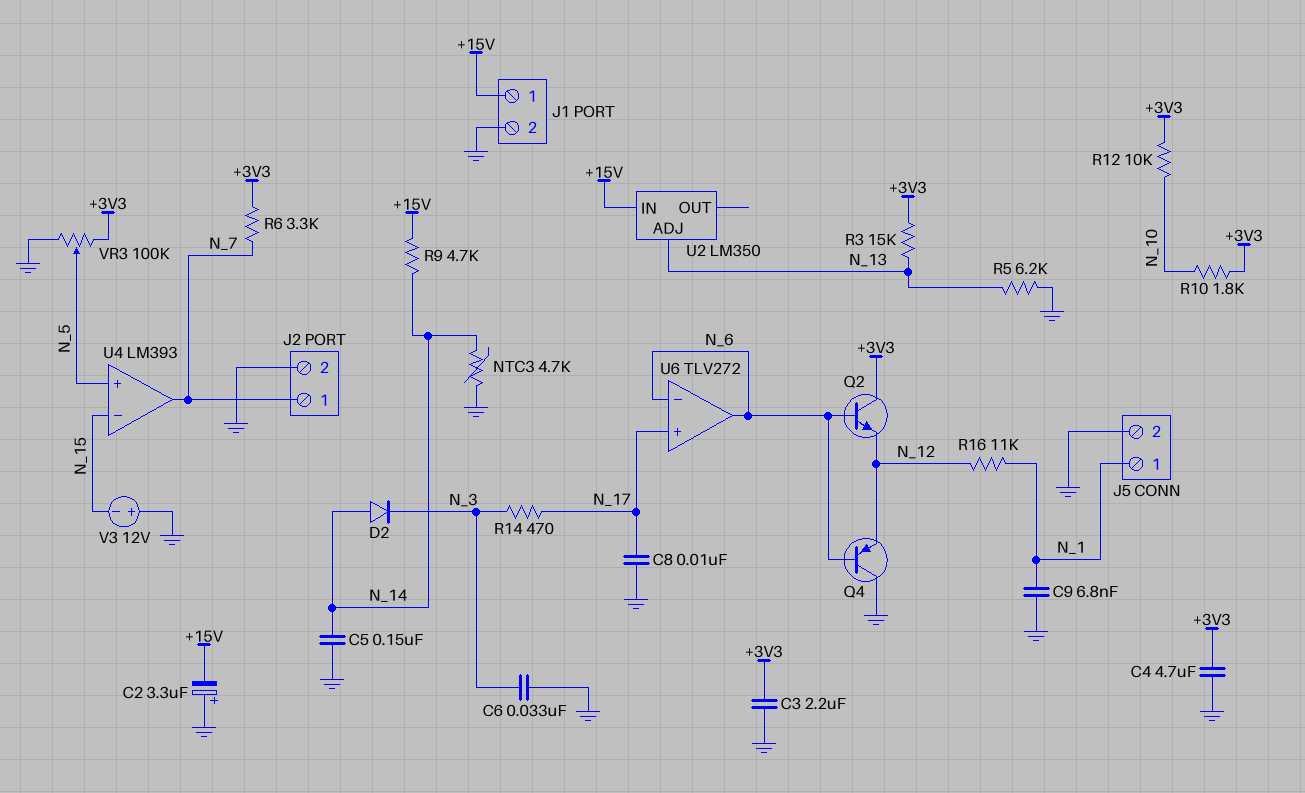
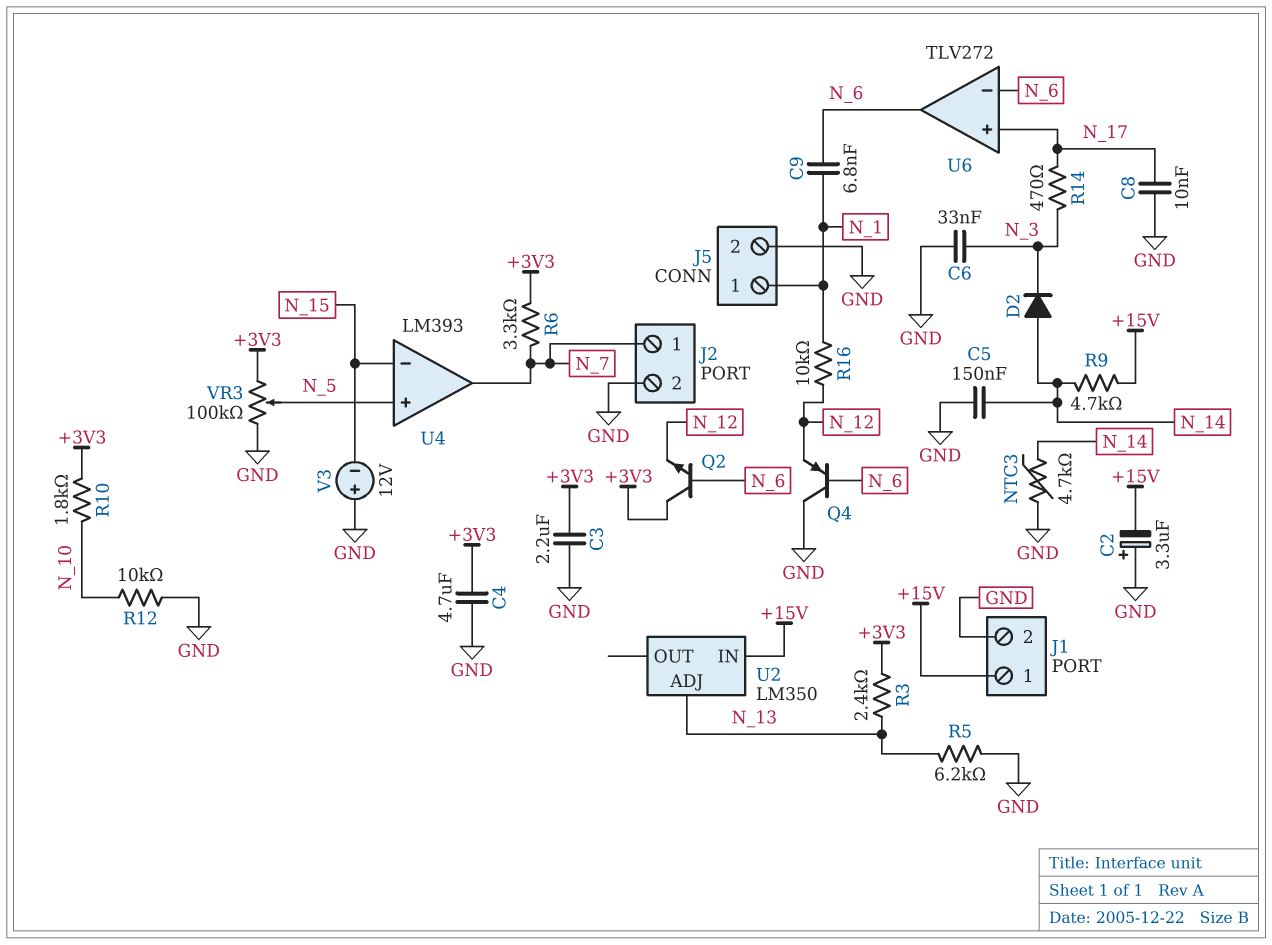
C9: 6.8nF (GND, N_1) -> 6.8nF (N_1, N_6)
R3: 15k (+3V3, N_13) -> 2.4k (+3V3, N_13)
R12: 10k (+3V3, N_10) -> 10k (GND, N_10)
R16: 11k (N_1, N_12) -> 10k (N_1, N_12)

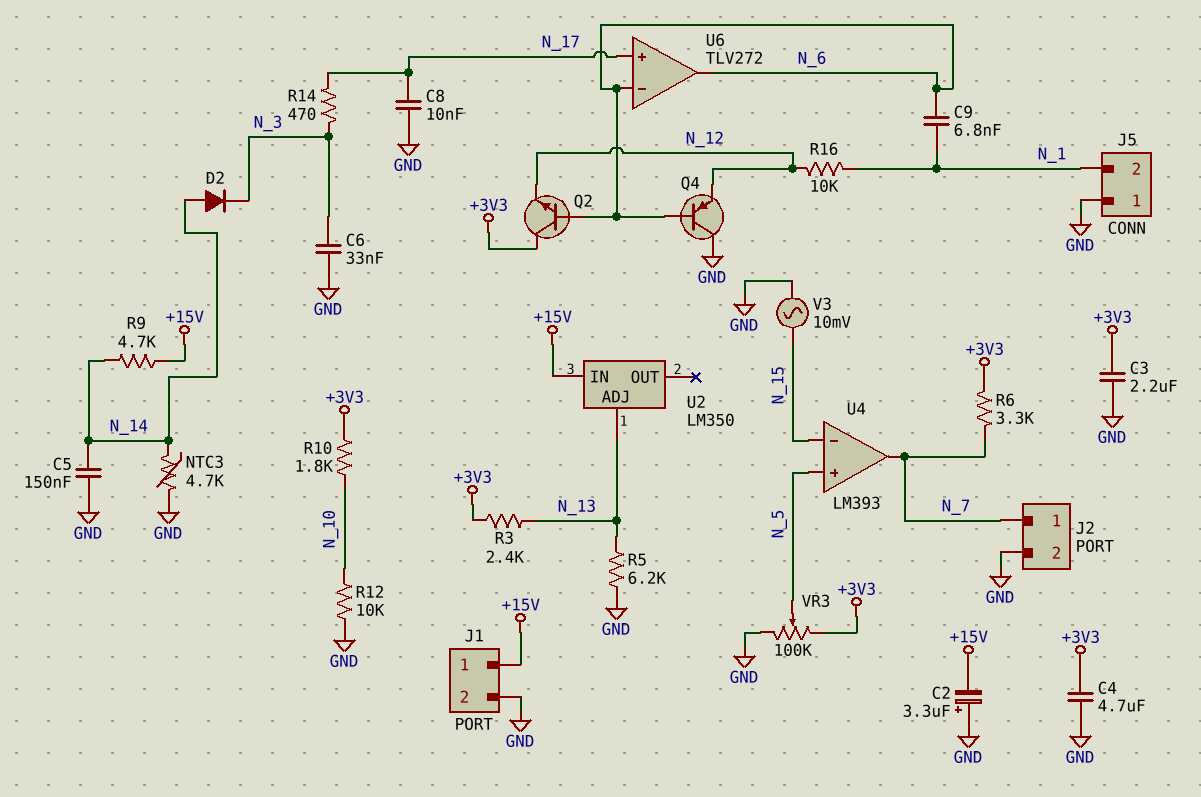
J5 pin 1: N_1 -> GND
J5 pin 2: GND -> N_1
V3: 12V (plus GND, minus N_15) -> AC 10mV (GND, N_15)

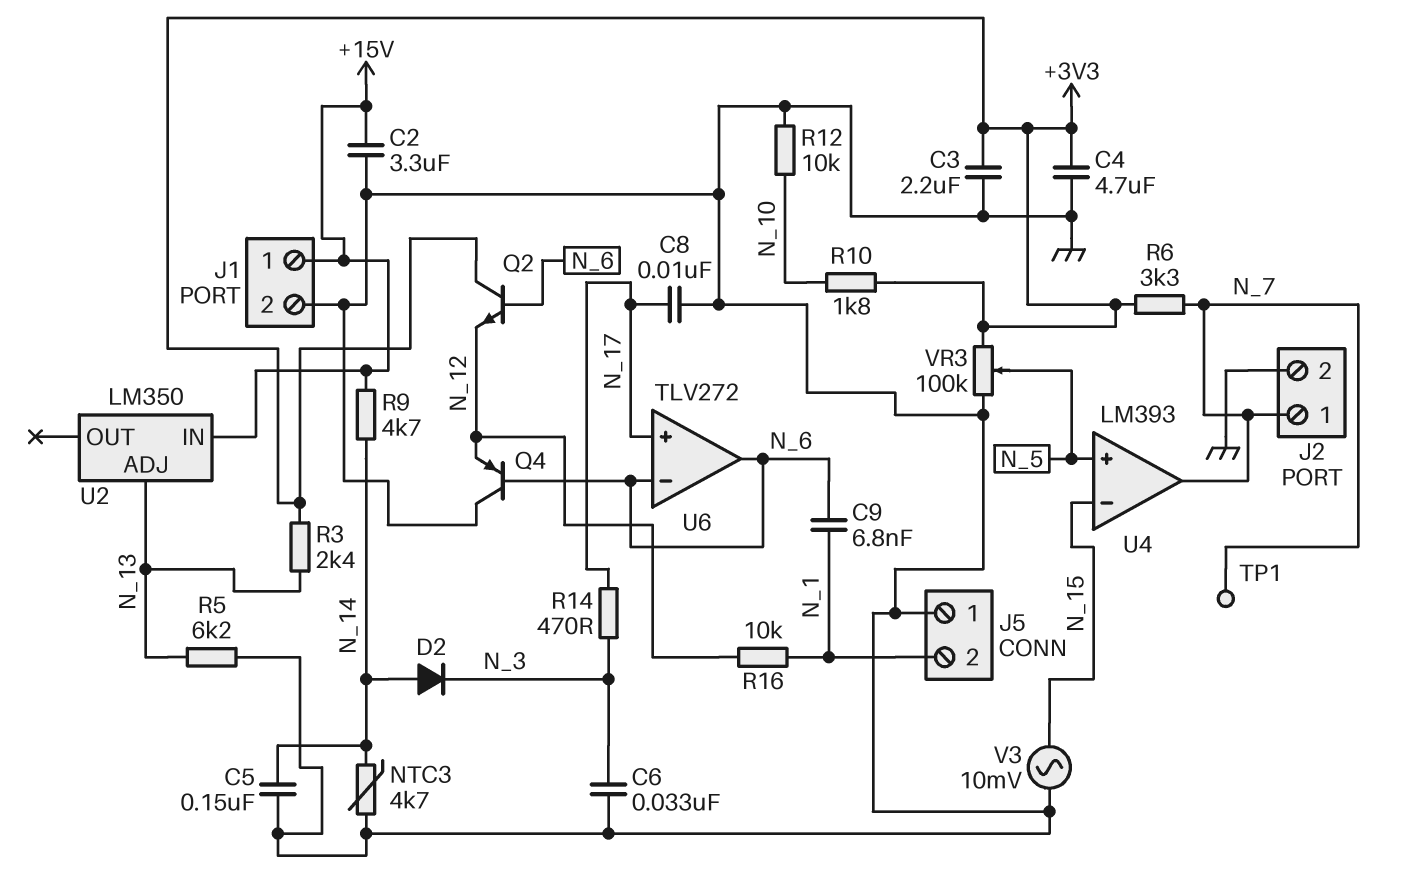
C2: 3.3uF (plus GND, minus +15V) -> 3.3uF (+15V, GND)
TP1: none -> test point (N_7)

